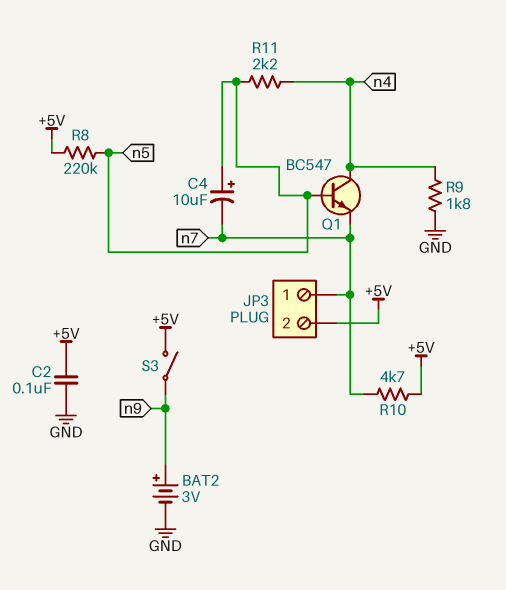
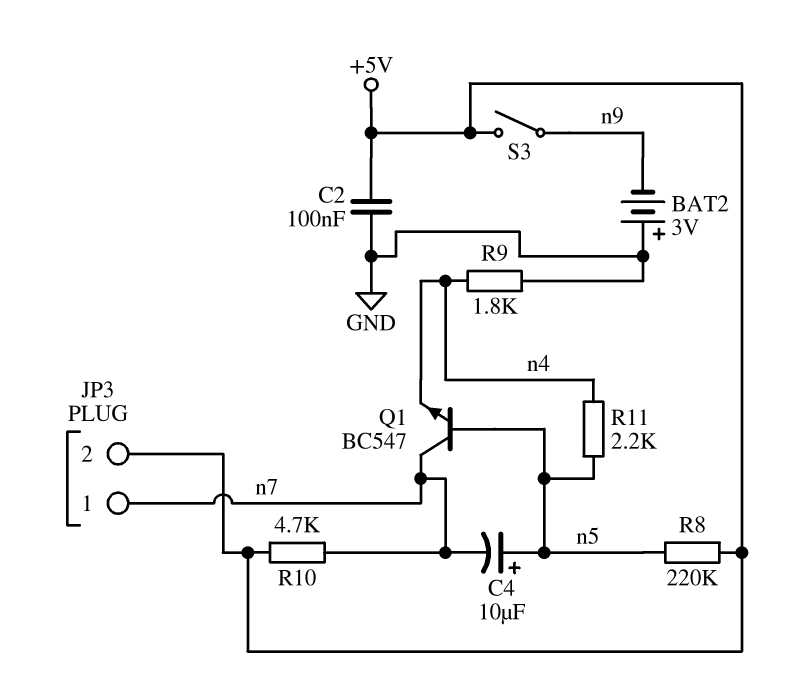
BAT2: 3V (plus n9, minus GND) -> 3V (plus GND, minus n9)
Q1: NPN BC547 (B n5, C n4, E n7) -> NPN BC547 (B n5, C n7, E n4)

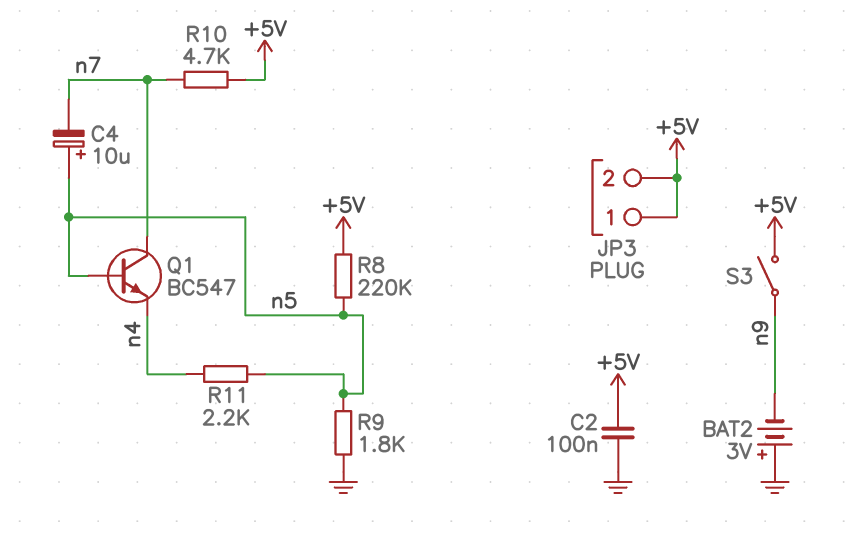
JP3 pin 1: n7 -> +5V
R9: 1.8k (GND, n4) -> 1.8k (GND, n5)

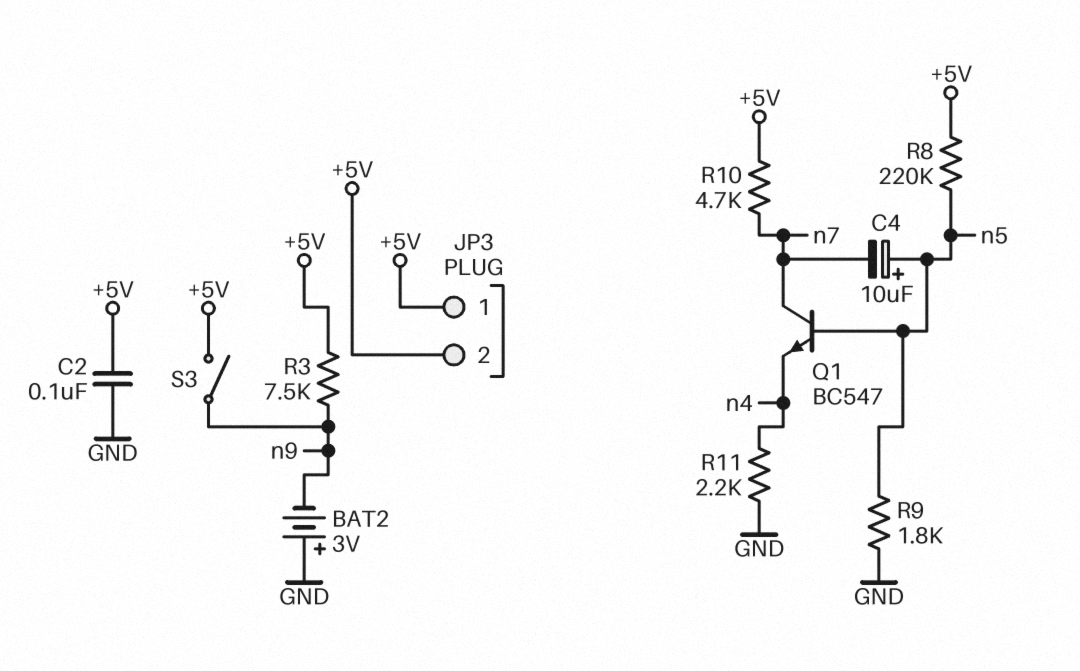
R3: none -> 7.5k (+5V, n9)
R11: 2.2k (n4, n5) -> 2.2k (GND, n4)

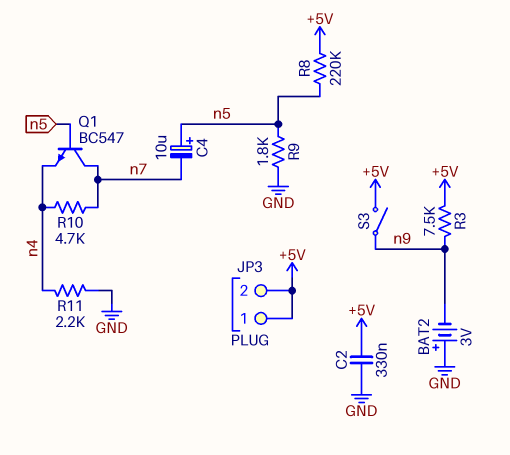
C2: 100nF (+5V, GND) -> 330nF (+5V, GND)
R10: 4.7k (+5V, n7) -> 4.7k (n4, n7)

